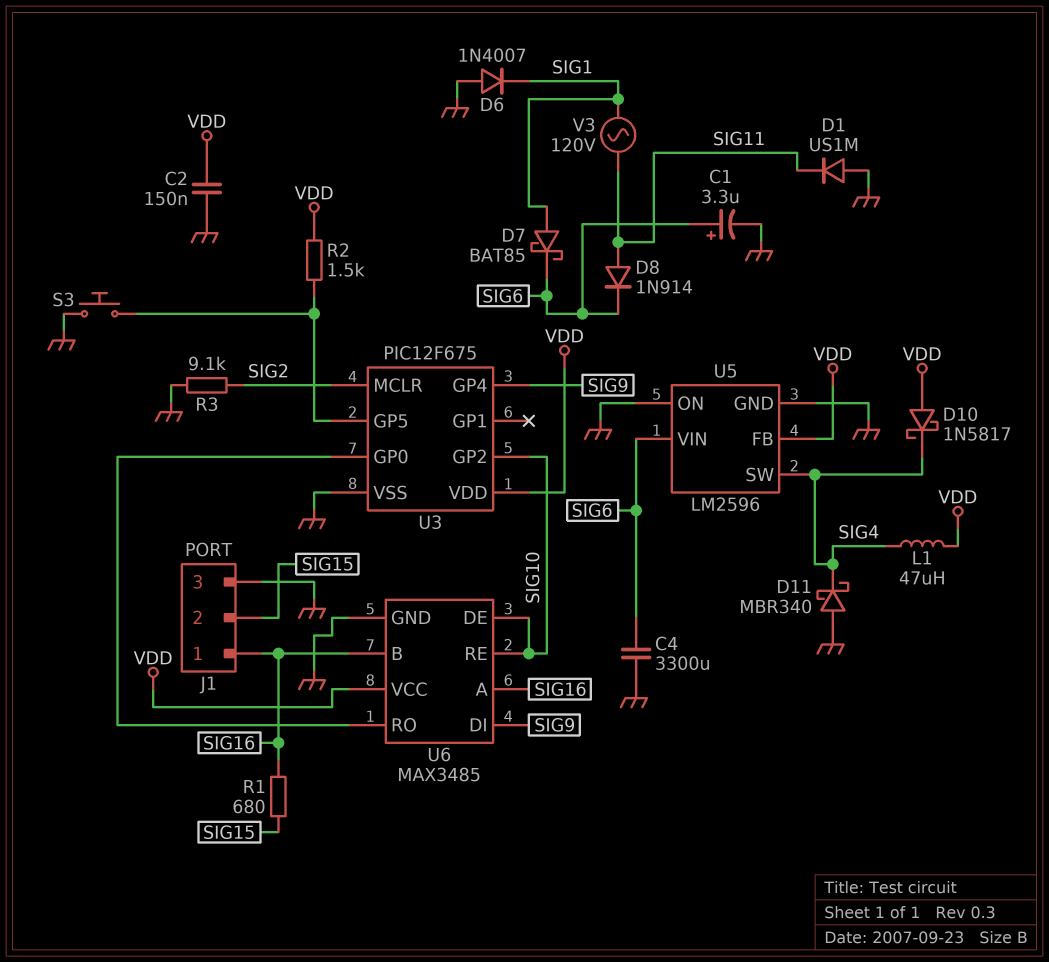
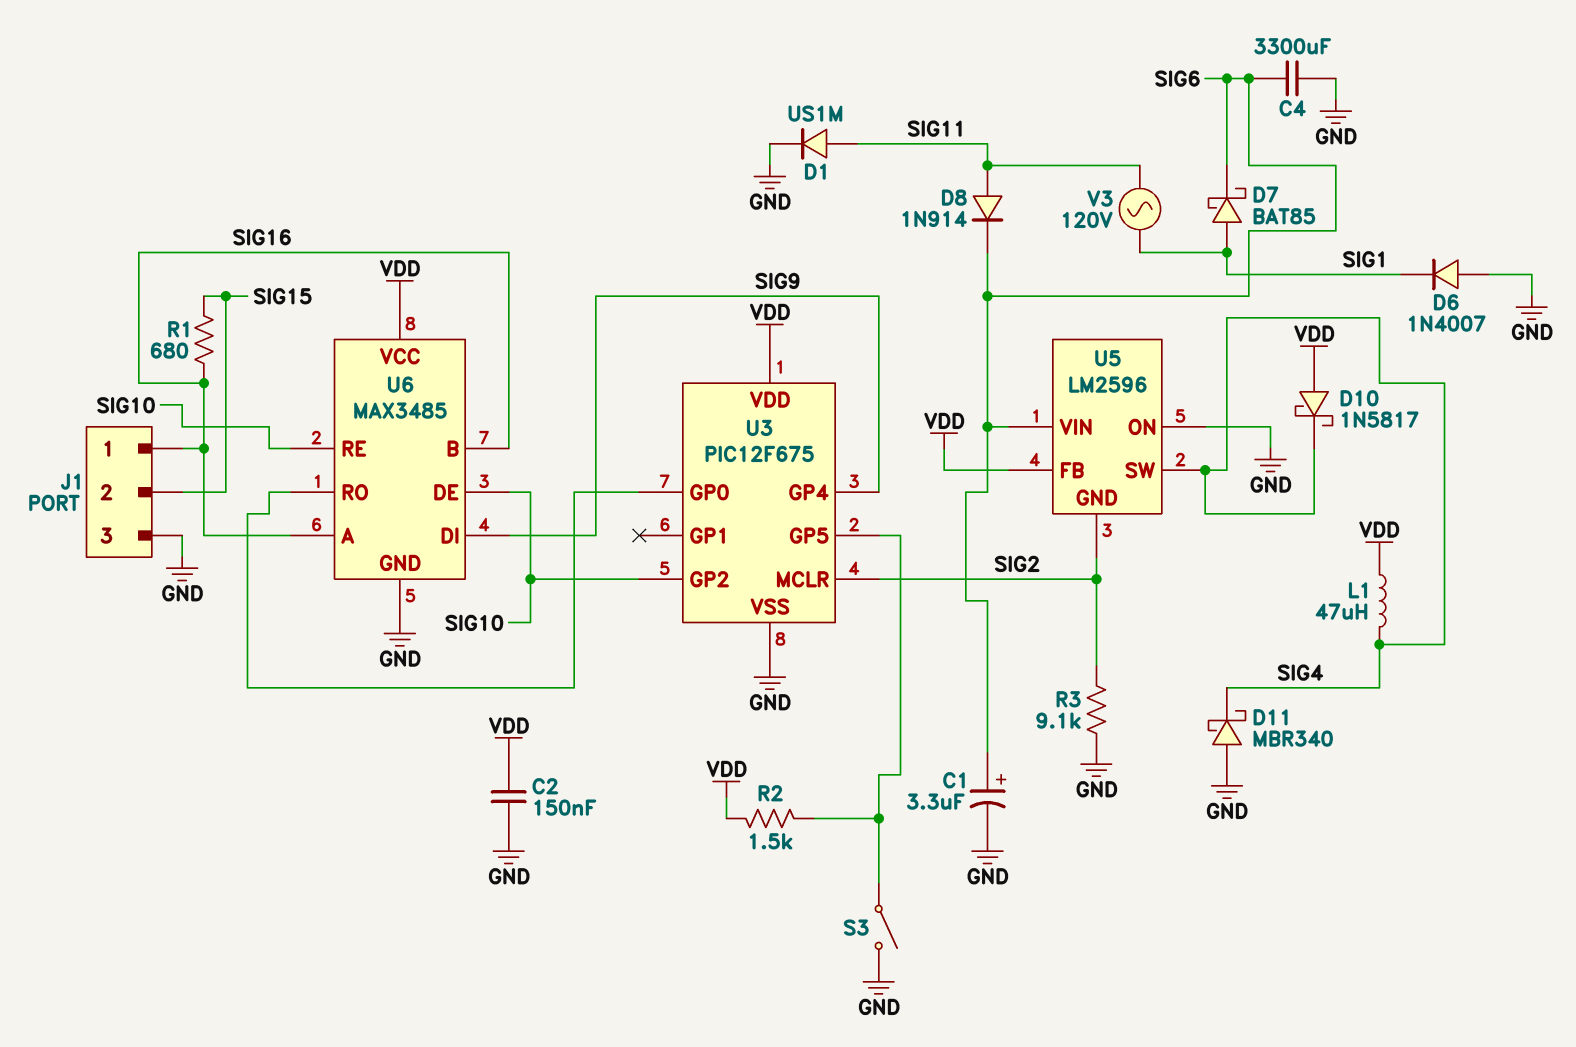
D1: diode US1M (A GND, K SIG11) -> diode US1M (A SIG11, K GND)
S3: button (GND, U3/GP5) -> switch (GND, U3/GP5)
U5 pin GND: GND -> SIG2

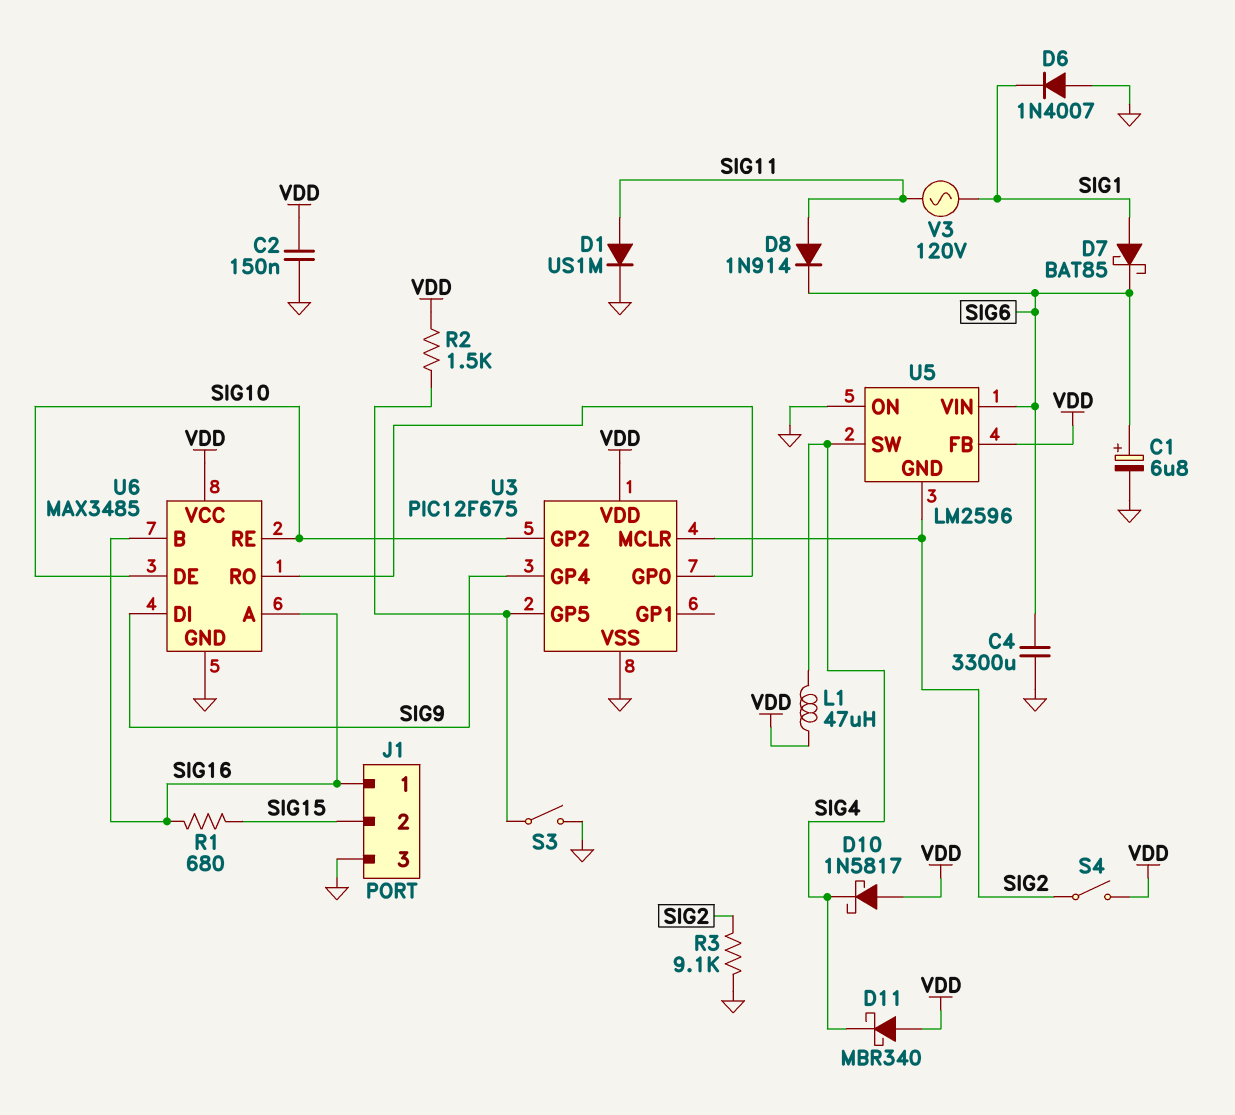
C1: 3.3uF (plus SIG6, minus GND) -> 6.8uF (plus SIG6, minus GND)
D11: schottky MBR340 (A GND, K SIG4) -> schottky MBR340 (A VDD, K SIG4)
S4: none -> switch (SIG2, VDD)

